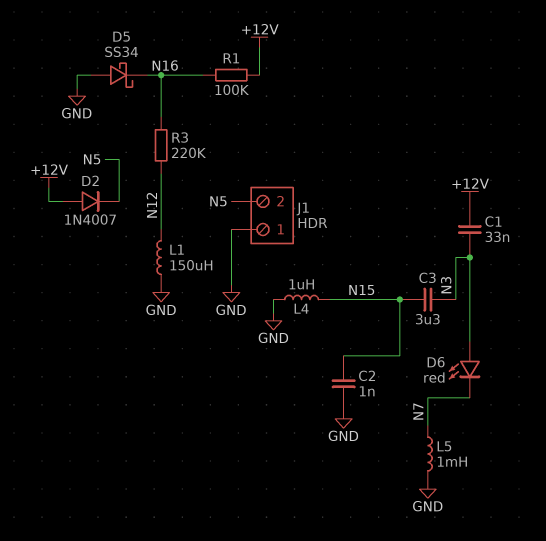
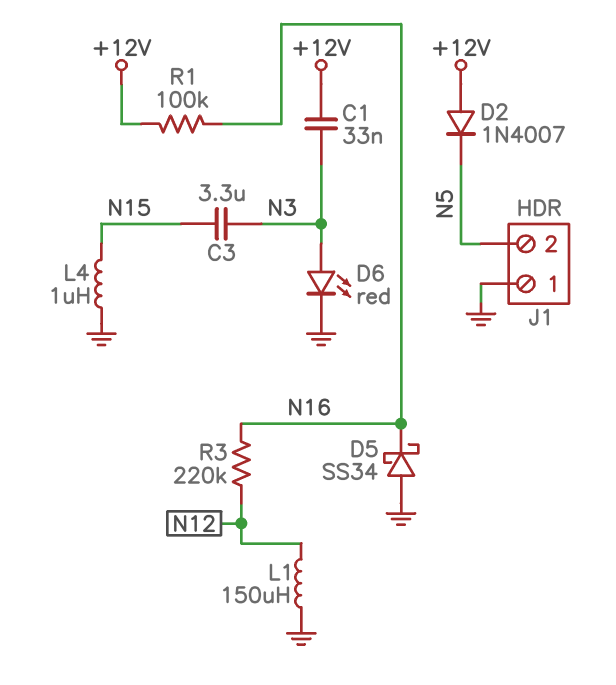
C2: 1nF (GND, N15) -> none
D6: LED red (A N3, K N7) -> LED red (A N3, K GND)
L5: 1mH (GND, N7) -> none

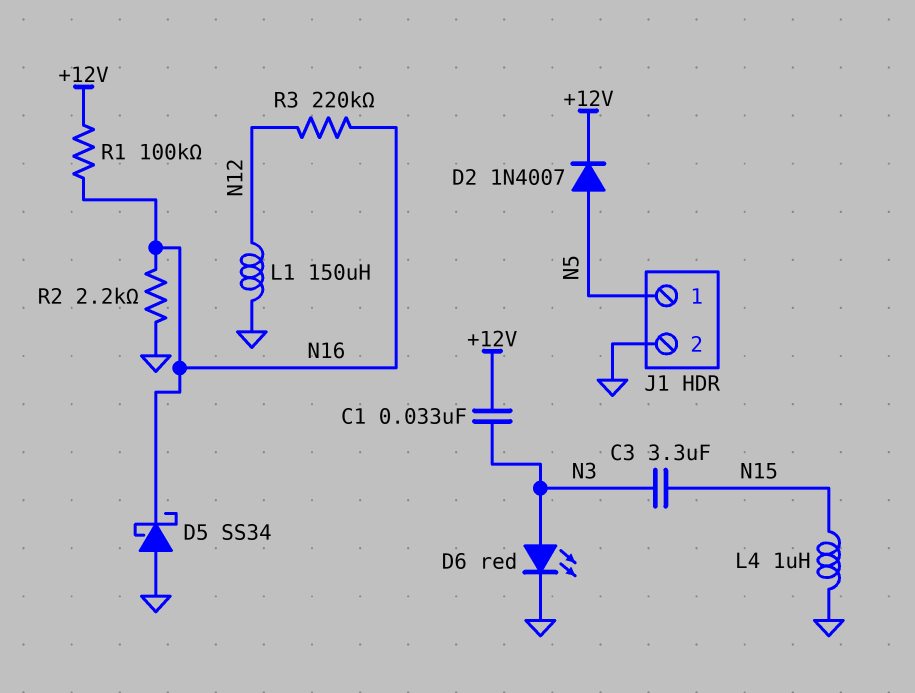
D2: diode 1N4007 (A +12V, K N5) -> diode 1N4007 (A N5, K +12V)
J1 pin 1: GND -> N5
J1 pin 2: N5 -> GND
R2: none -> 2.2k (GND, N16)

